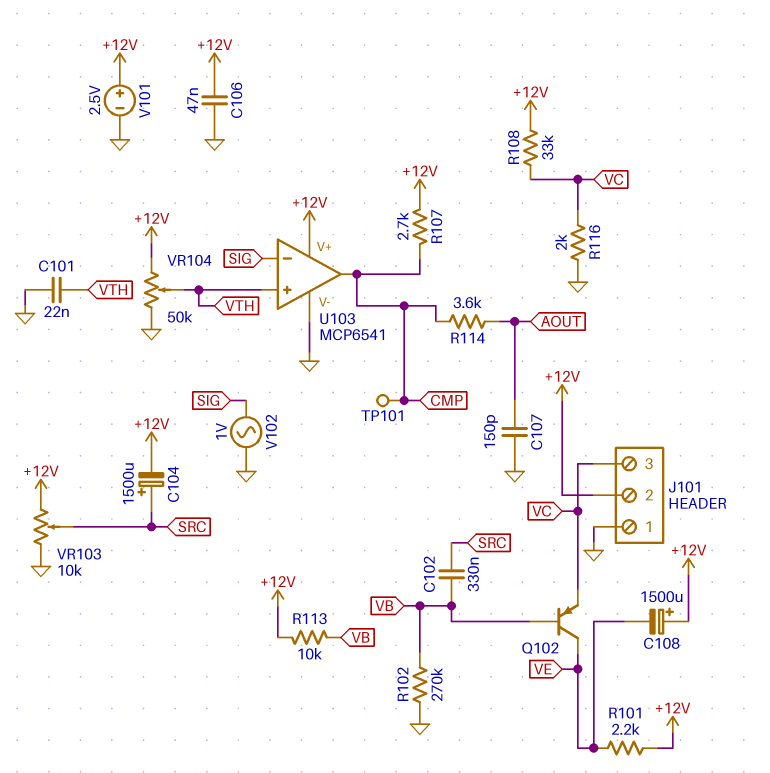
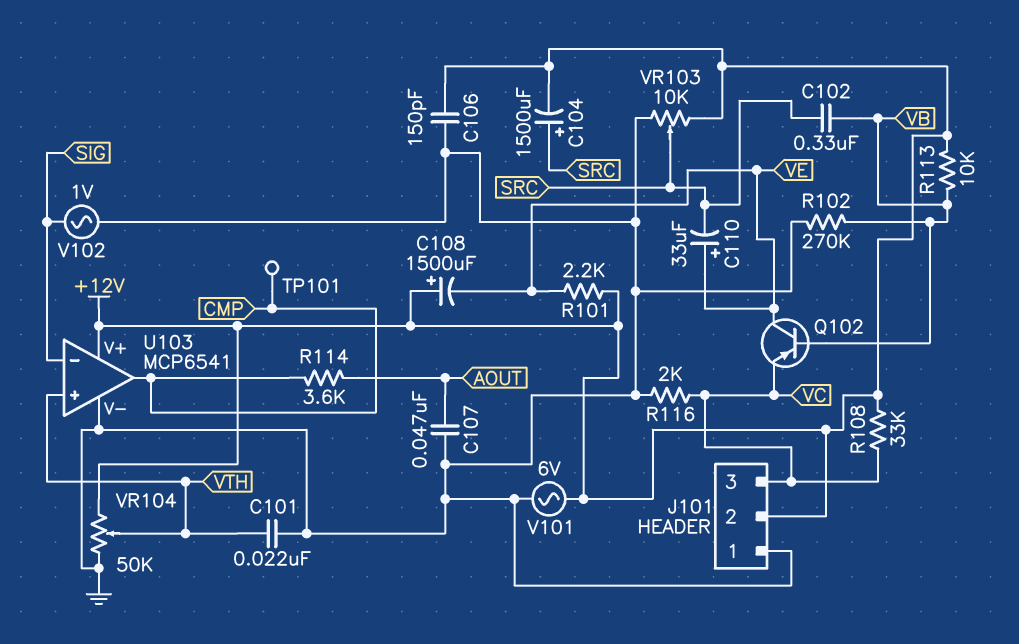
C106: 47nF (+12V, GND) -> 150pF (+12V, GND)
C107: 150pF (AOUT, GND) -> 47nF (AOUT, GND)
C110: none -> 33uF (plus VE, minus SRC)
R107: 2.7k (+12V, CMP) -> none
V101: 2.5V (plus +12V, minus GND) -> AC 6V (+12V, GND)

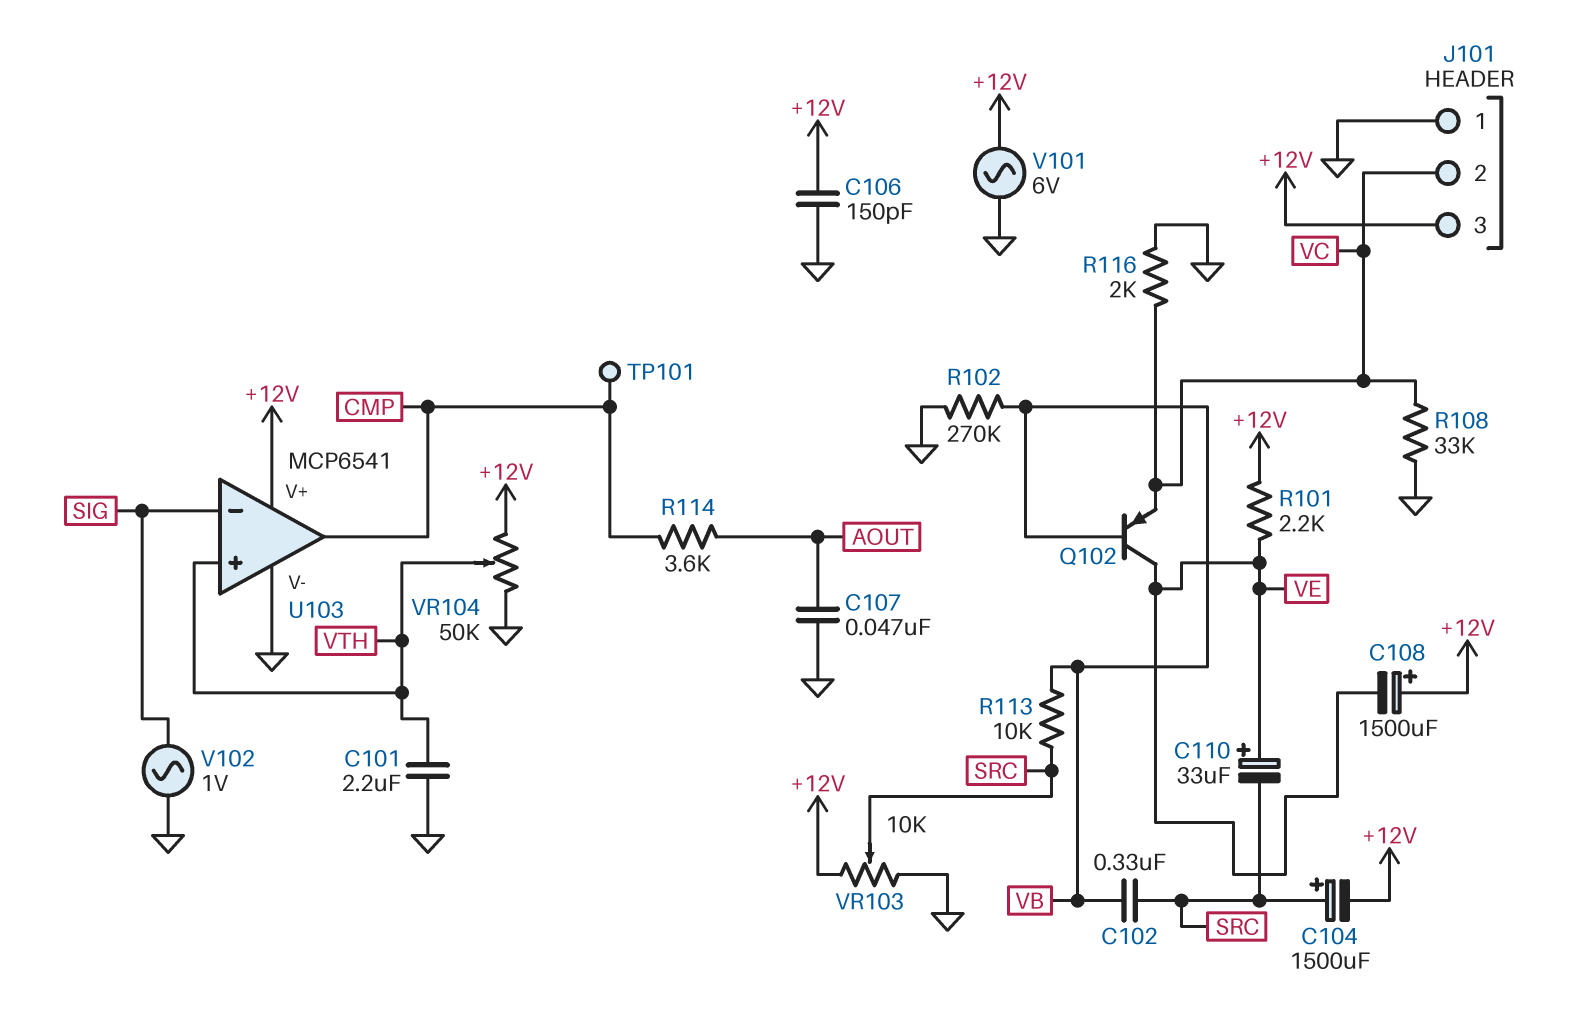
C101: 22nF (GND, VTH) -> 2.2uF (GND, VTH)
J101 pin 2: +12V -> VC
J101 pin 3: VC -> +12V
R108: 33k (+12V, VC) -> 33k (GND, VC)
R113: 10k (+12V, VB) -> 10k (SRC, VB)

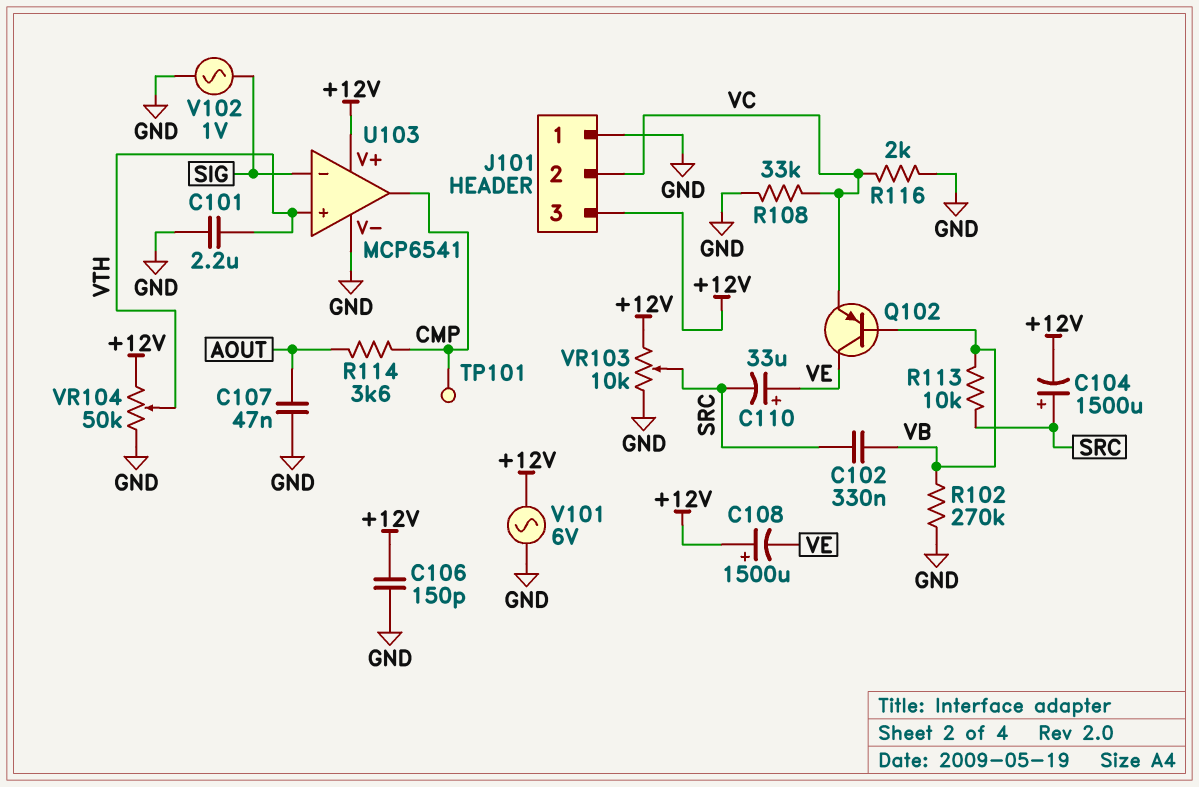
R101: 2.2k (+12V, VE) -> none

